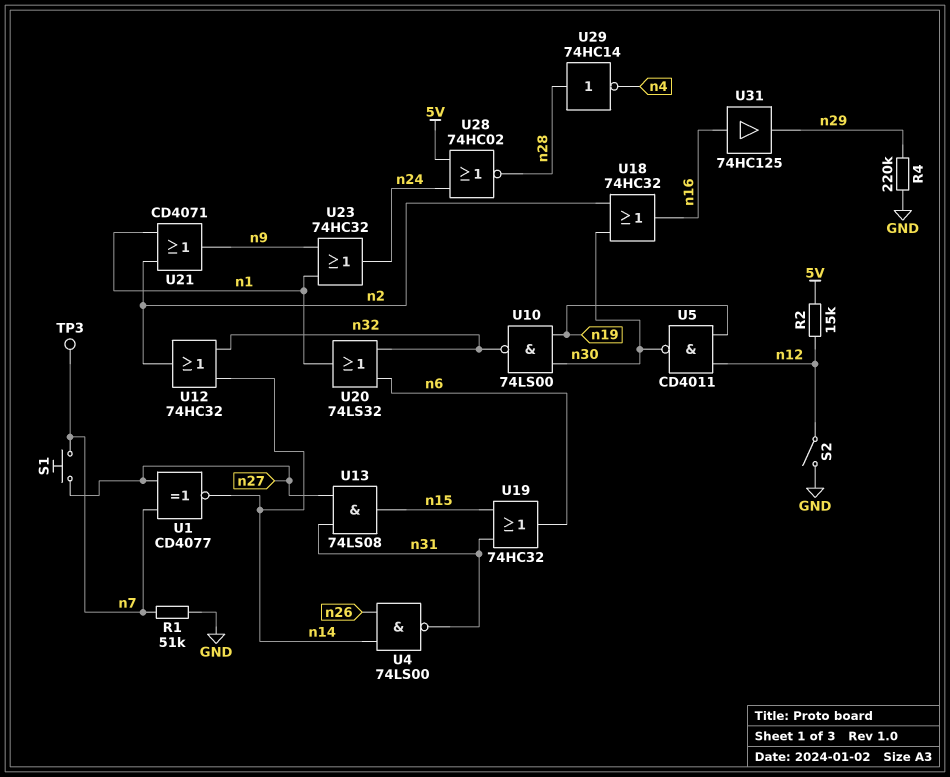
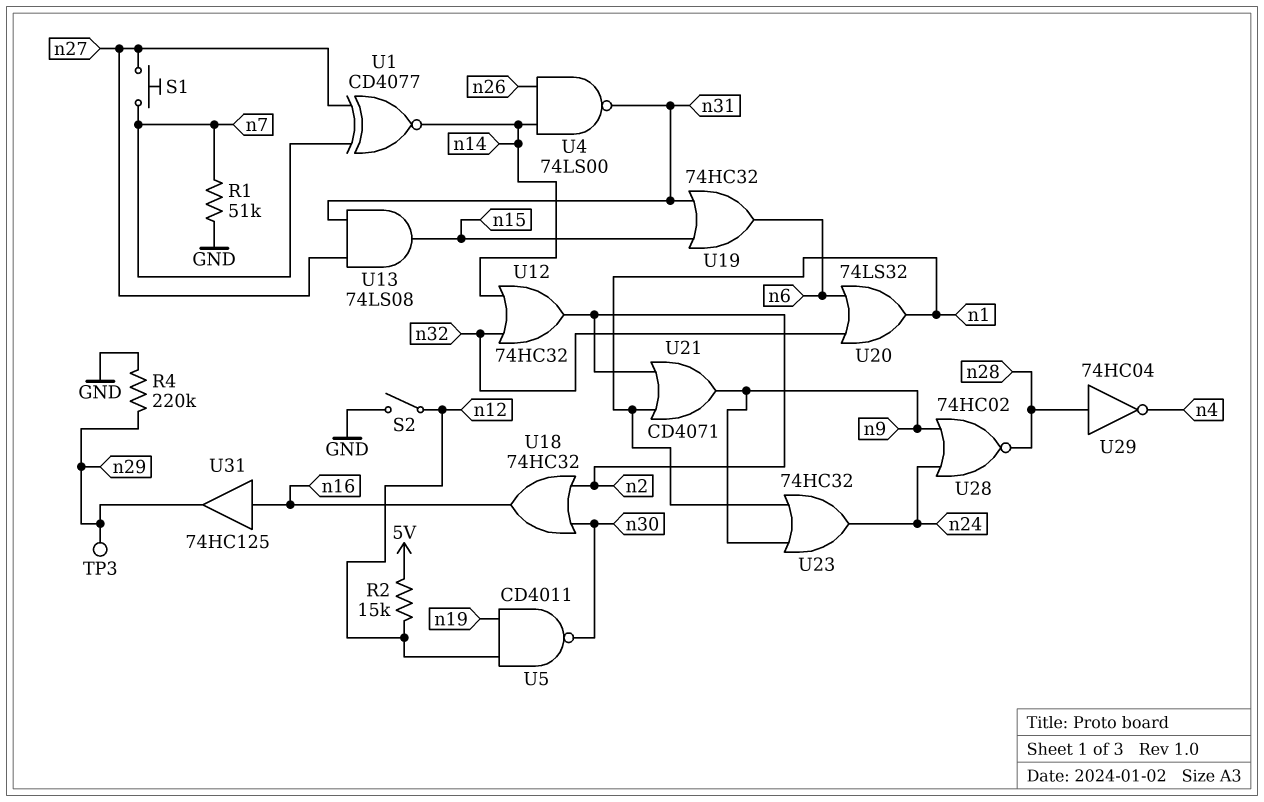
TP3: test point (n7) -> test point (n29)
U10: NAND 74LS00 (in n19, in n30, out n32) -> none
U28: NOR 74HC02 (in 5V, in n24, out n28) -> NOR 74HC02 (in n9, in n24, out n28)
U29: NOT 74HC14 (in n28, out n4) -> NOT 74HC04 (in n28, out n4)

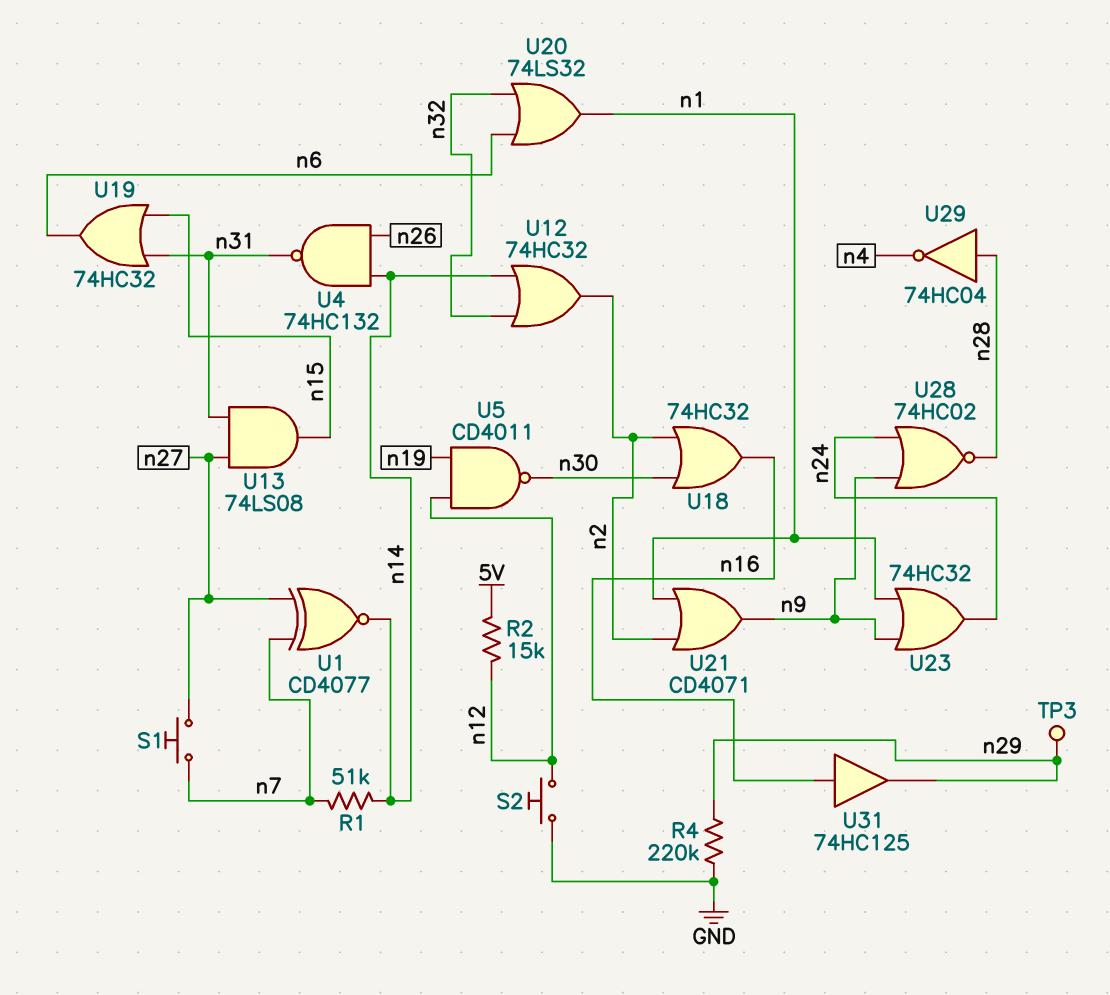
R1: 51k (GND, n7) -> 51k (n7, n14)
S2: switch (GND, n12) -> button (GND, n12)
U4: NAND 74LS00 (in n14, in n26, out n31) -> NAND 74HC132 (in n14, in n26, out n31)

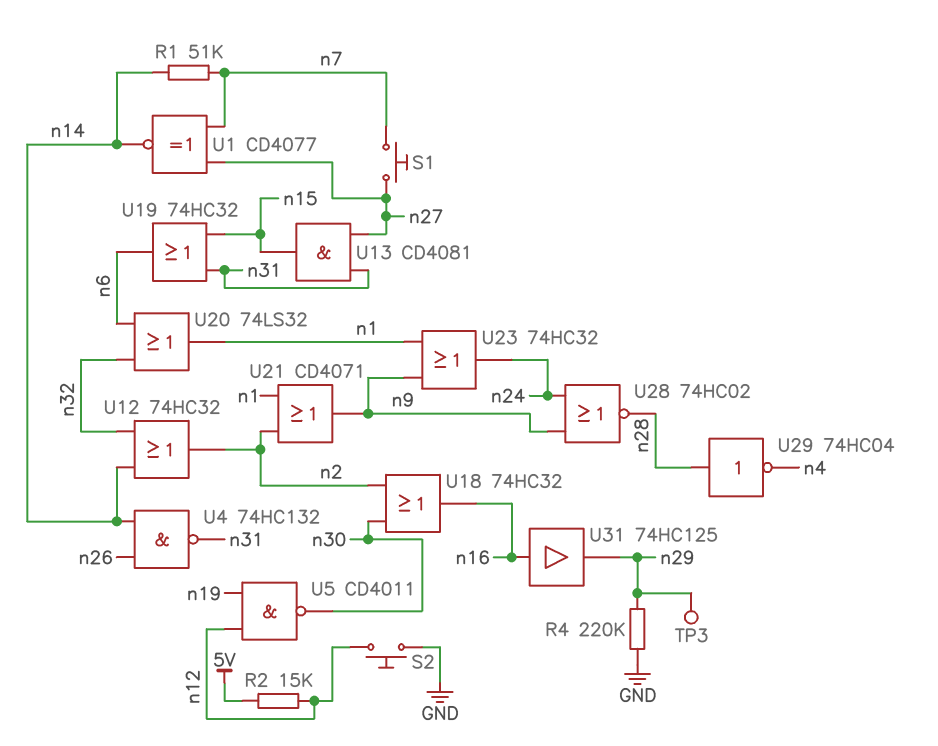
U13: AND 74LS08 (in n27, in n31, out n15) -> AND CD4081 (in n27, in n31, out n15)

